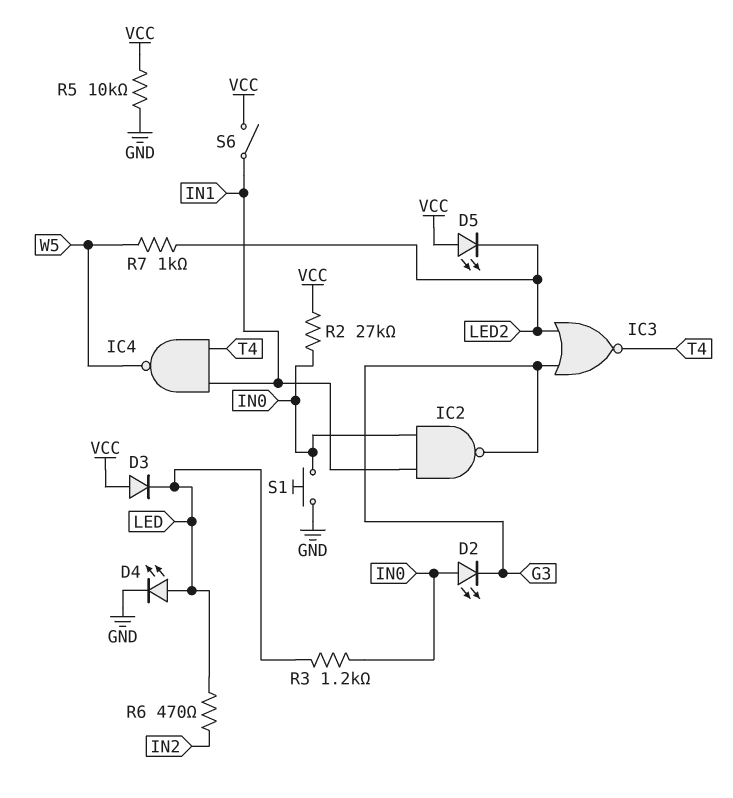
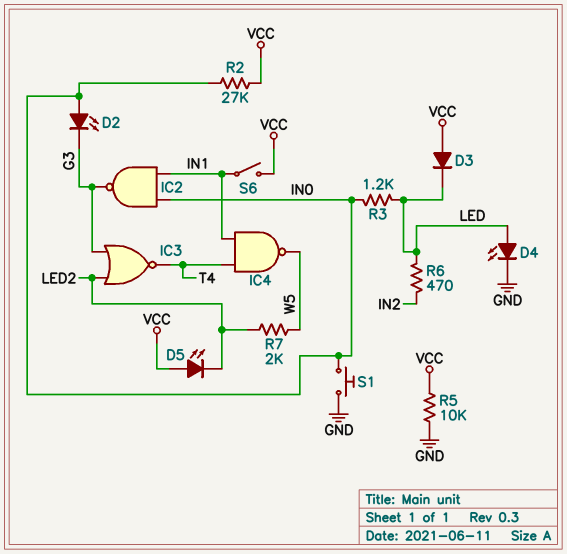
R7: 1k (LED2, W5) -> 2k (LED2, W5)

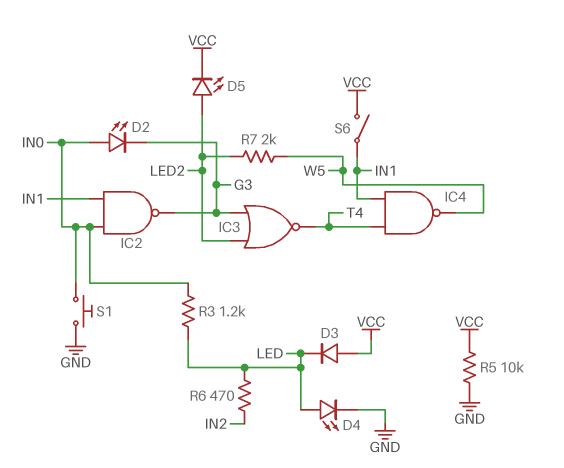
D5: LED (A VCC, K LED2) -> LED (A LED2, K VCC)
R2: 27k (IN0, VCC) -> none

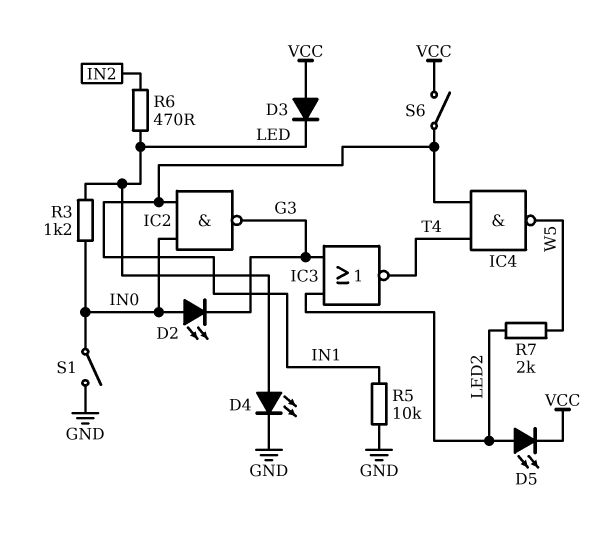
R5: 10k (GND, VCC) -> 10k (GND, IN1)
S1: button (GND, IN0) -> switch (GND, IN0)

